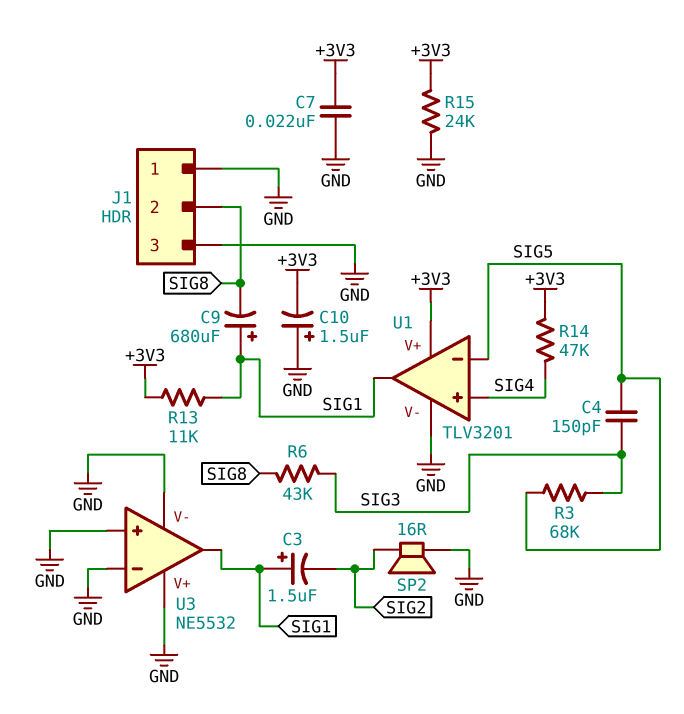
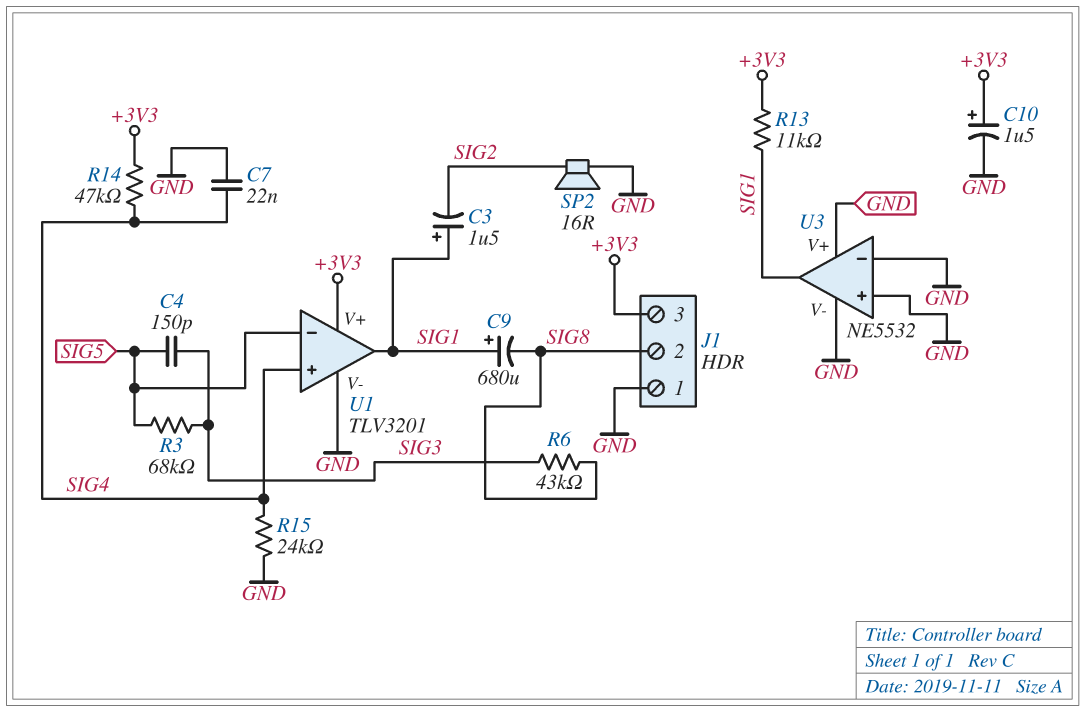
C7: 22nF (+3V3, GND) -> 22nF (GND, SIG4)
C10: 1.5uF (plus GND, minus +3V3) -> 1.5uF (plus +3V3, minus GND)
J1 pin 3: GND -> +3V3
R15: 24k (+3V3, GND) -> 24k (GND, SIG4)

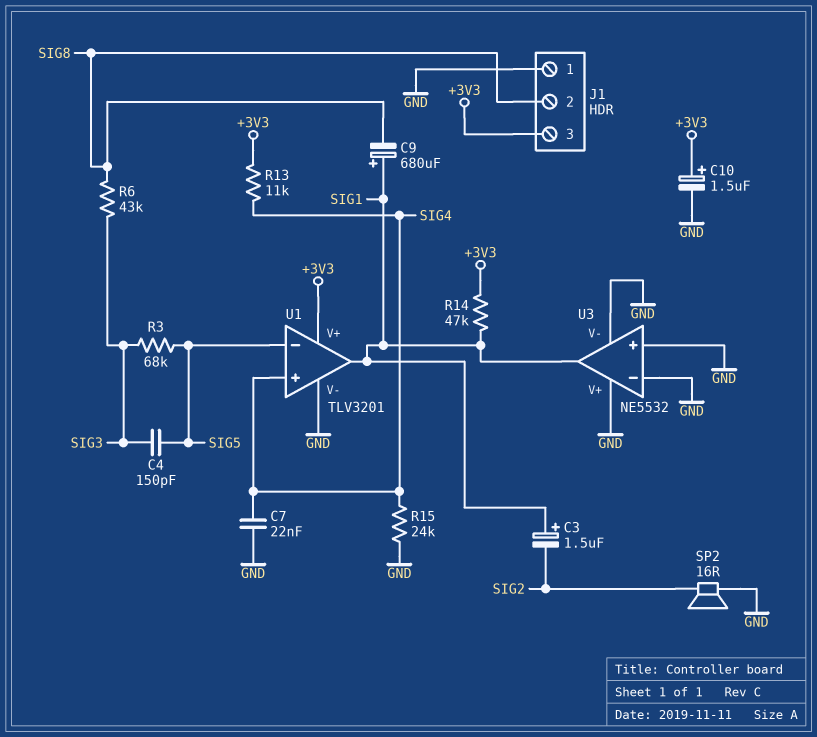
R13: 11k (+3V3, SIG1) -> 11k (+3V3, SIG4)
R14: 47k (+3V3, SIG4) -> 47k (+3V3, SIG1)

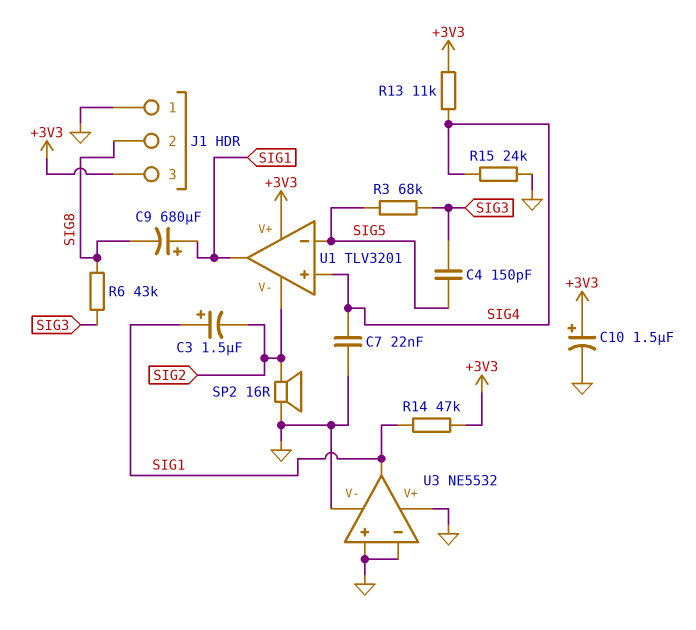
U1 pin V-: GND -> SIG2

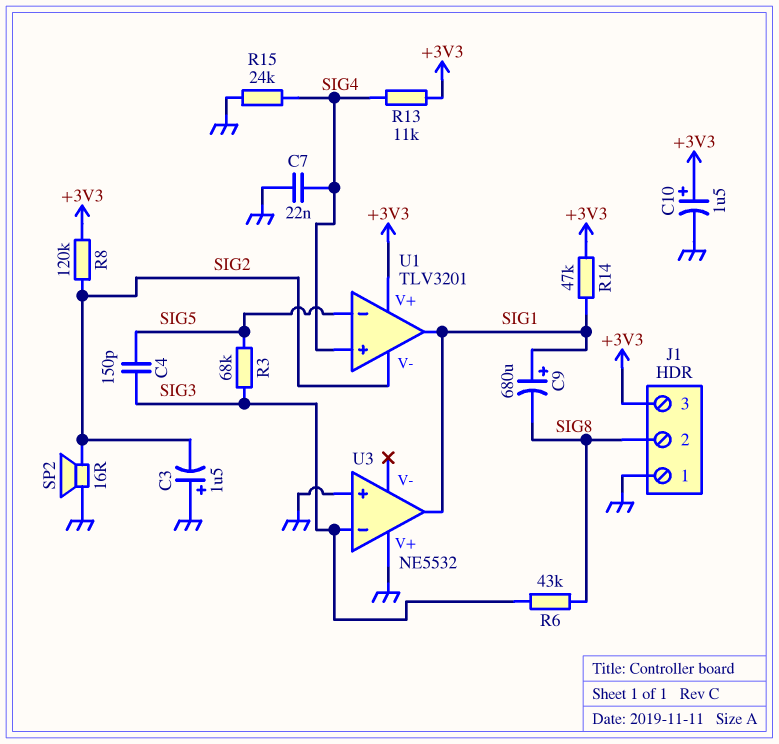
C3: 1.5uF (plus SIG1, minus SIG2) -> 1.5uF (plus GND, minus SIG2)
R8: none -> 120k (+3V3, SIG2)
U3 pin V-: GND -> none
U3 pin in-: GND -> SIG3

